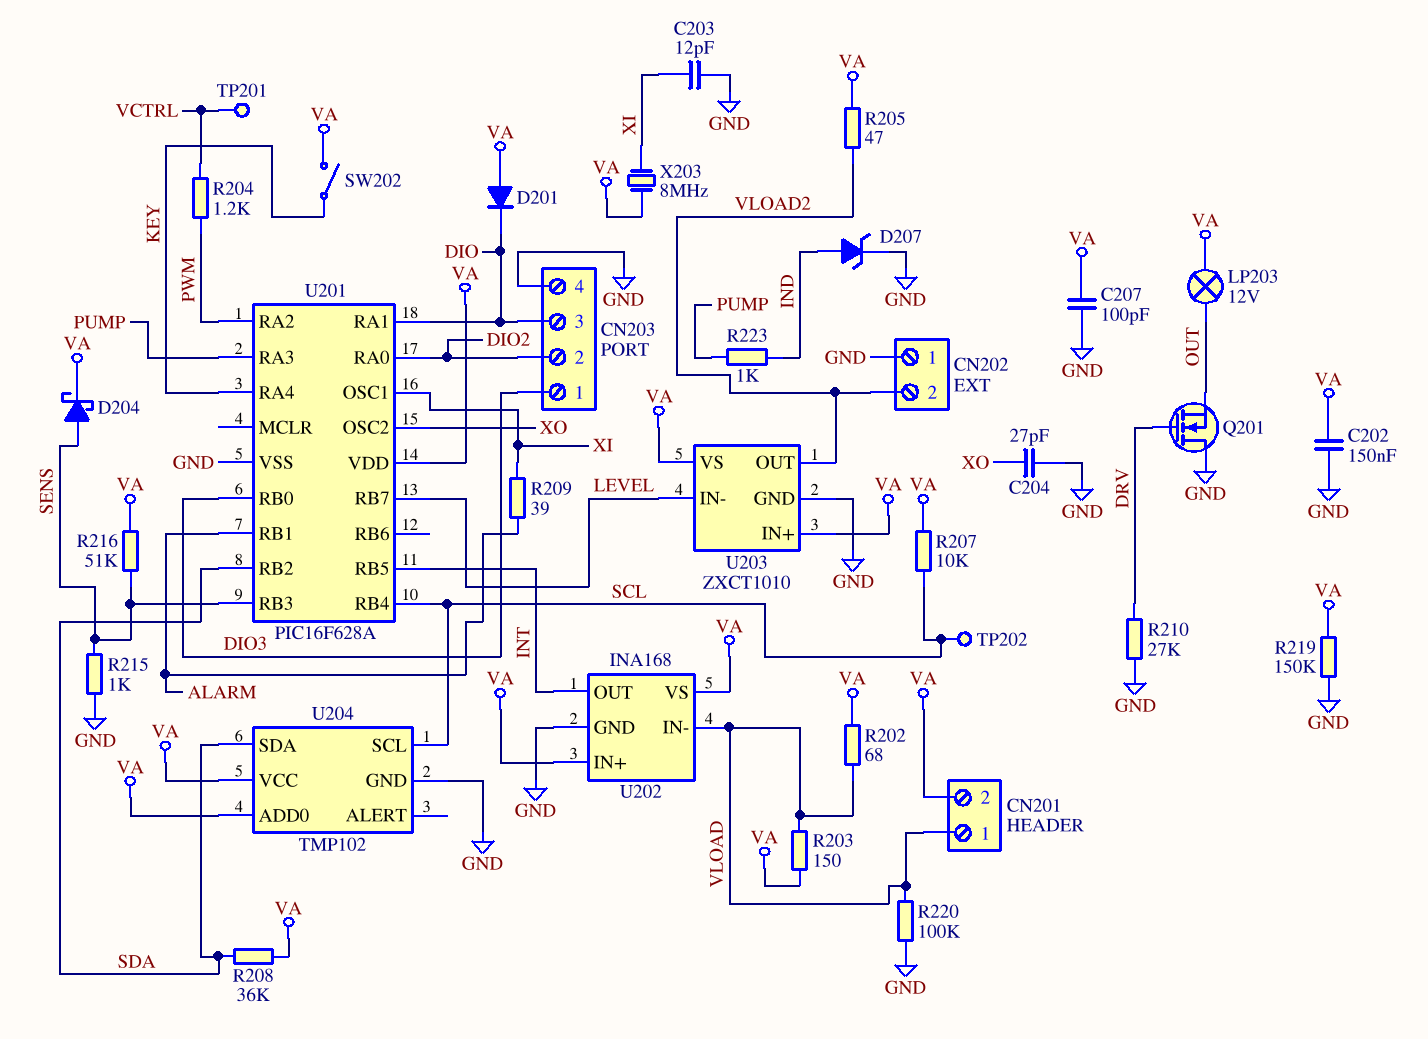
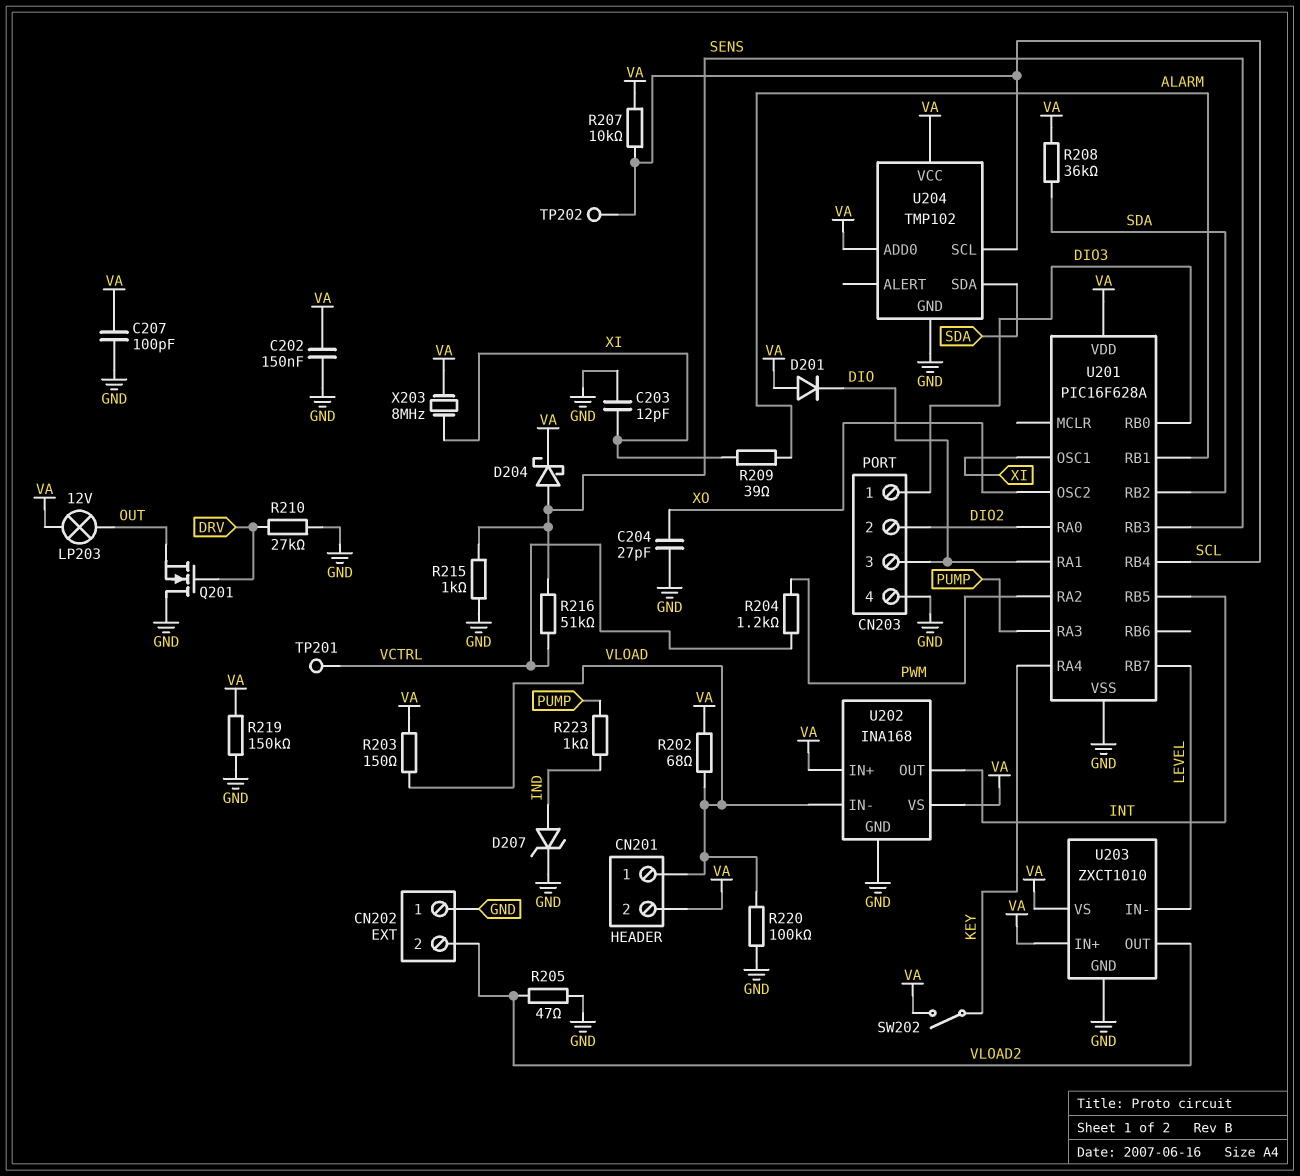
R205: 47 (VA, VLOAD2) -> 47 (GND, VLOAD2)
R216: 51k (SENS, VA) -> 51k (SENS, VCTRL)

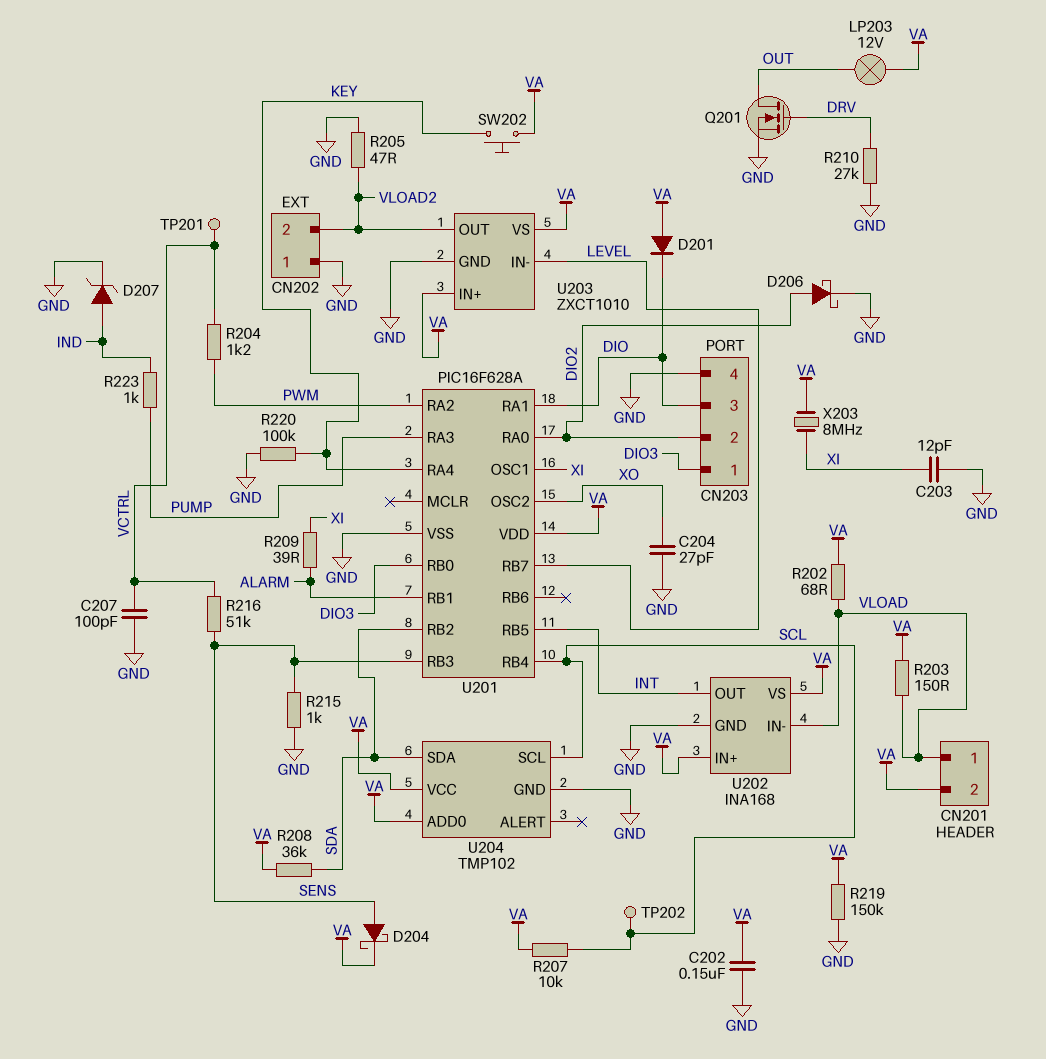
C207: 100pF (GND, VA) -> 100pF (GND, VCTRL)
D206: none -> schottky (A DIO2, K GND)
Q201: NMOS (G DRV, D GND, S OUT) -> NMOS (G DRV, D OUT, S GND)
R220: 100k (GND, VLOAD) -> 100k (GND, KEY)
SW202: switch (KEY, VA) -> button (KEY, VA)

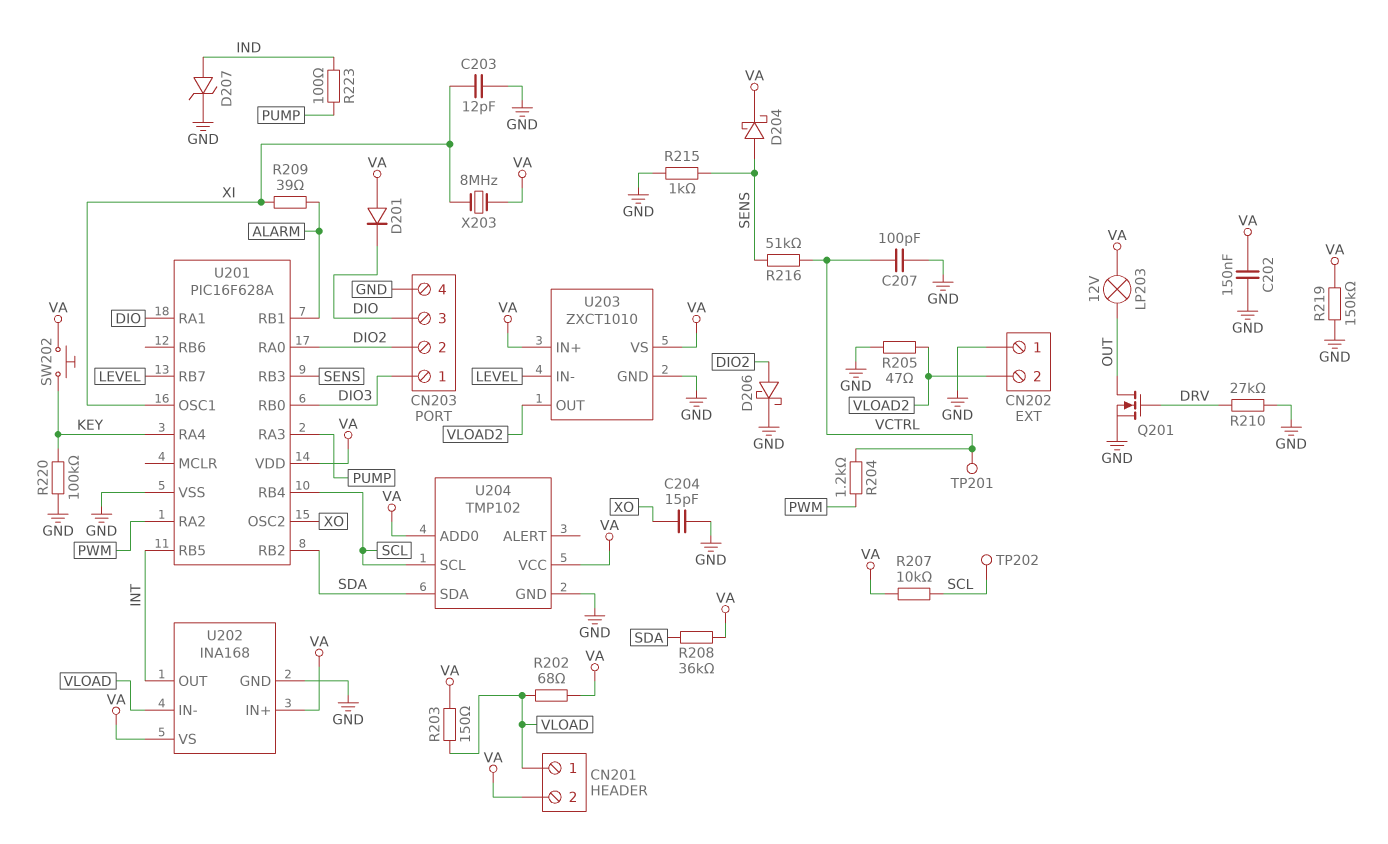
C204: 27pF (GND, XO) -> 15pF (GND, XO)
R223: 1k (IND, PUMP) -> 100 (IND, PUMP)

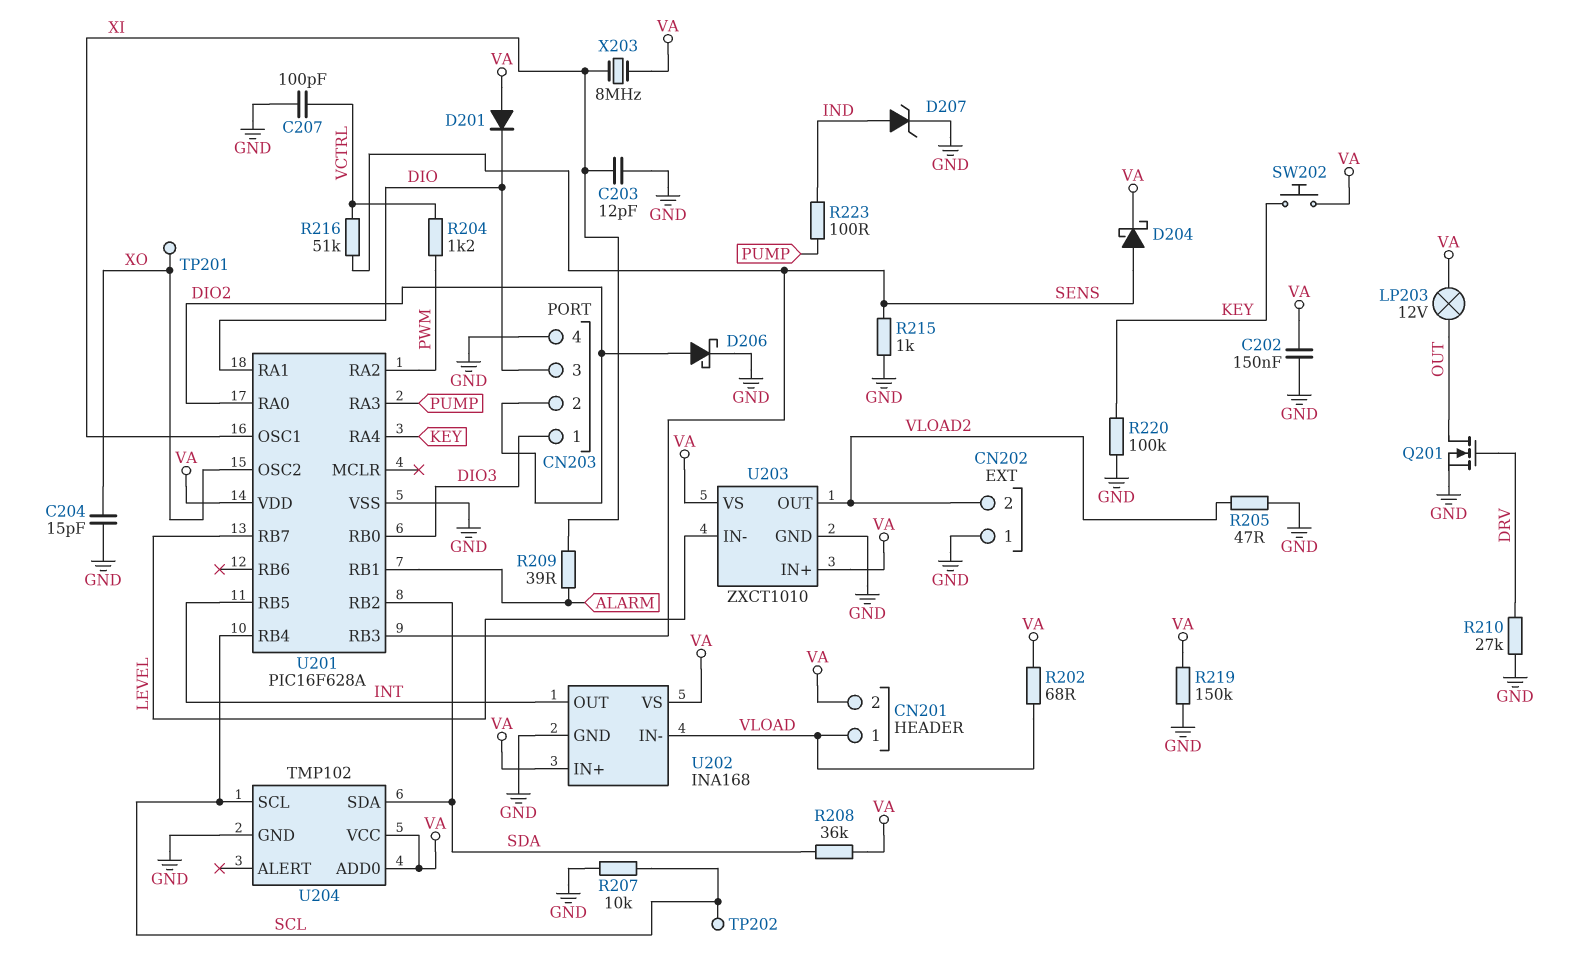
R203: 150 (VA, VLOAD) -> none
R207: 10k (SCL, VA) -> 10k (GND, SCL)
TP201: test point (VCTRL) -> test point (XO)

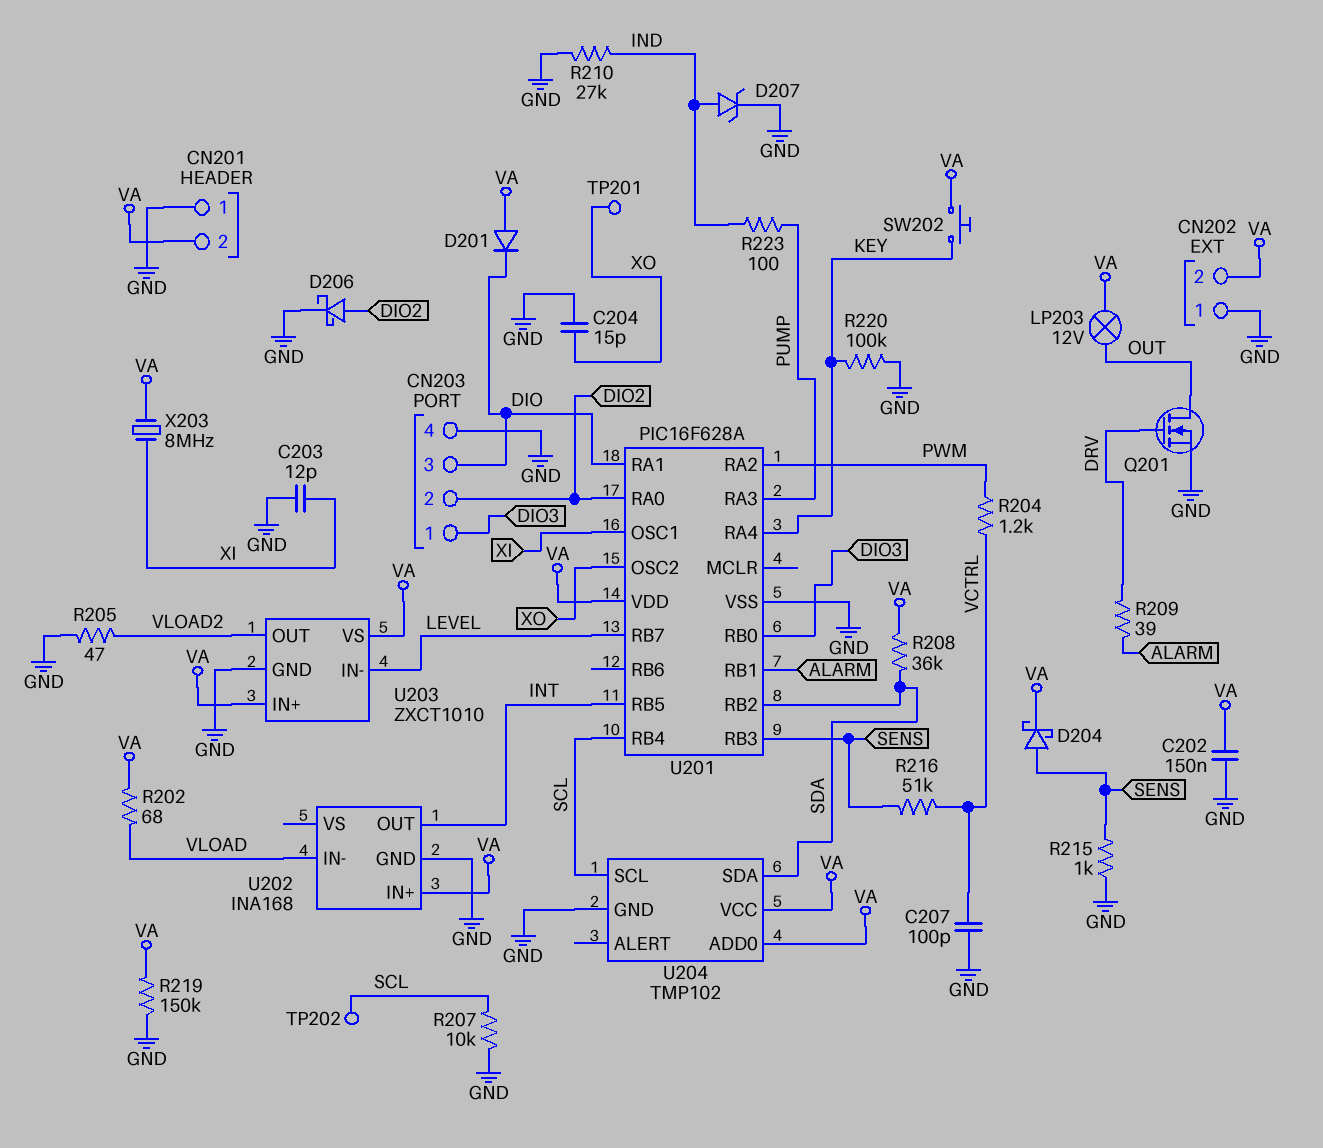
CN201 pin 1: VLOAD -> GND
CN202 pin 2: VLOAD2 -> VA
R209: 39 (ALARM, XI) -> 39 (ALARM, DRV)
R210: 27k (DRV, GND) -> 27k (GND, IND)
U202 pin VS: VA -> none

